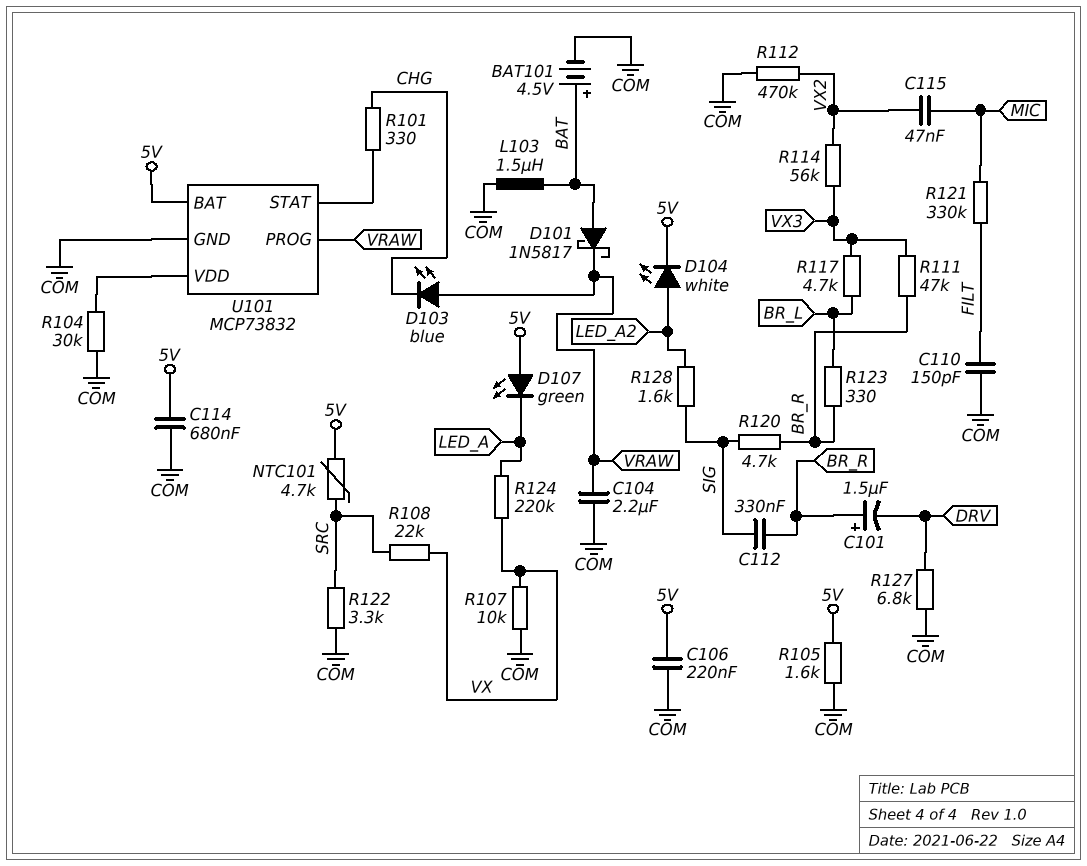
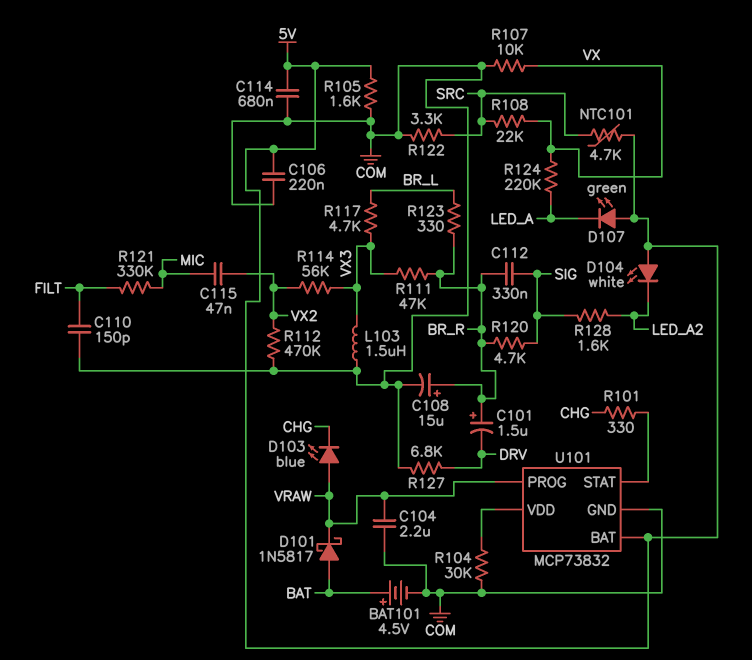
C108: none -> 15uF (plus BR_R, minus COM)
D104: LED white (A LED_A2, K 5V) -> LED white (A 5V, K LED_A2)
L103: 1.5uH (BAT, COM) -> 1.5uH (COM, VX3)

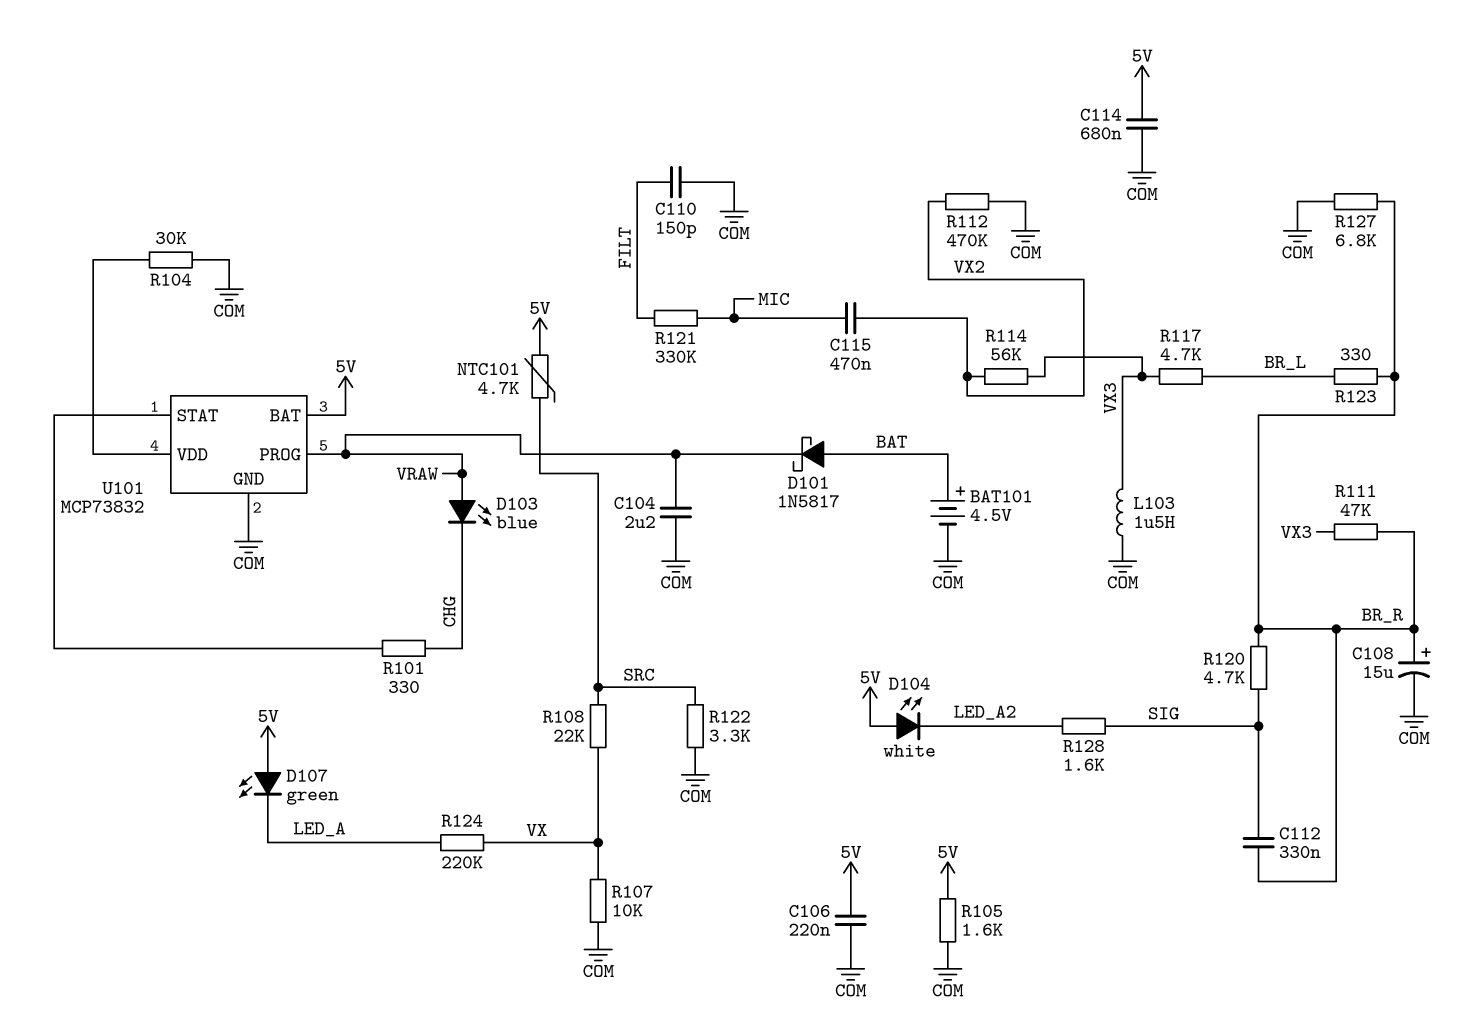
C101: 1.5uF (plus BR_R, minus DRV) -> none
C115: 47nF (MIC, VX2) -> 470nF (MIC, VX2)
R127: 6.8k (COM, DRV) -> 6.8k (BR_R, COM)

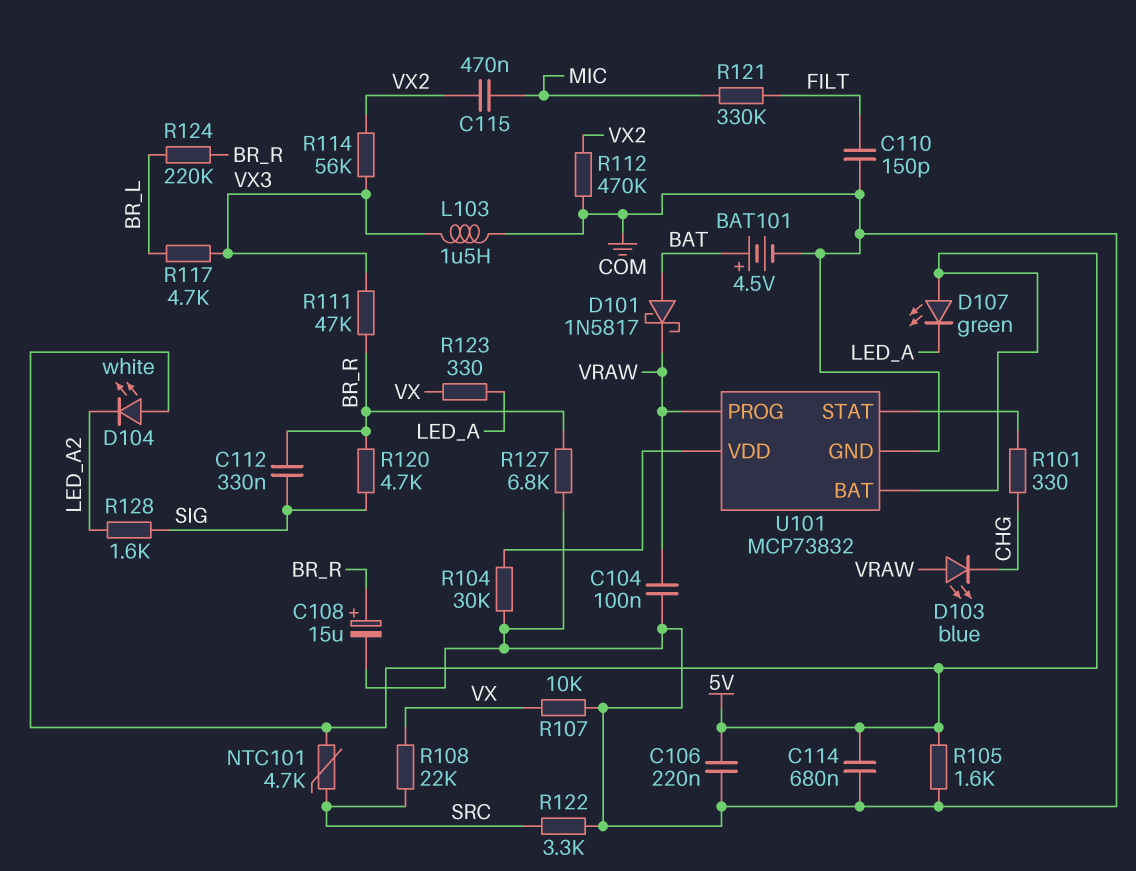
C104: 2.2uF (COM, VRAW) -> 100nF (COM, VRAW)
R123: 330 (BR_L, BR_R) -> 330 (LED_A, VX)
R124: 220k (LED_A, VX) -> 220k (BR_L, BR_R)

